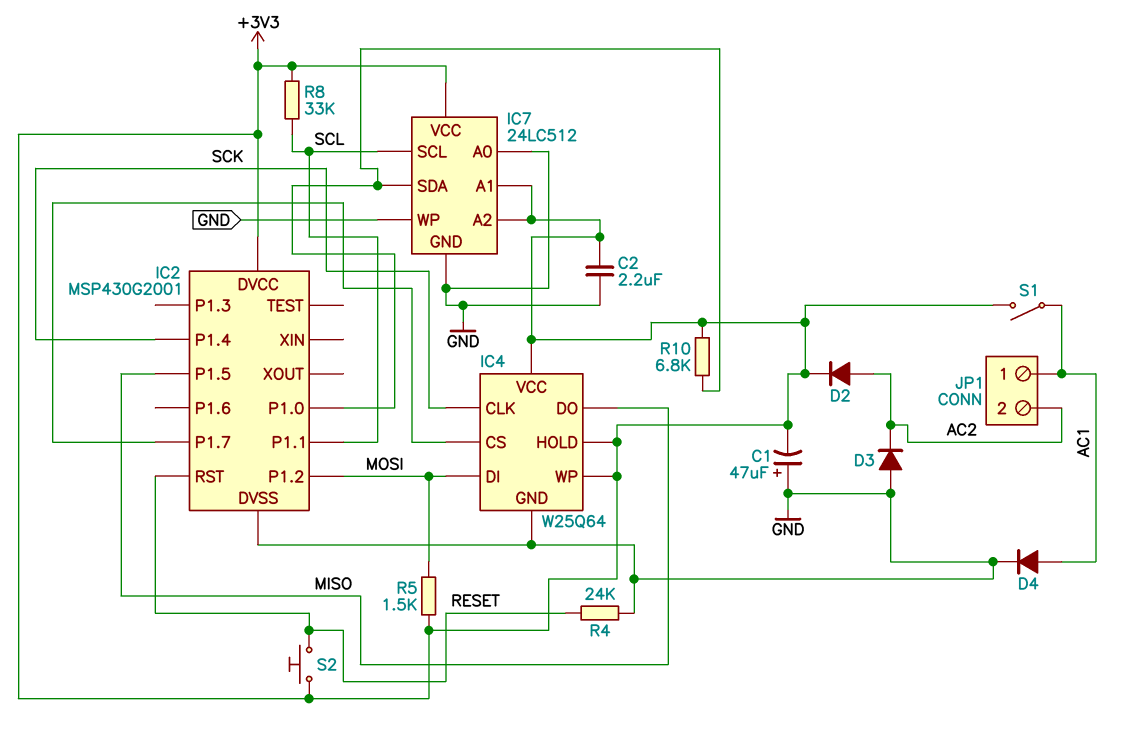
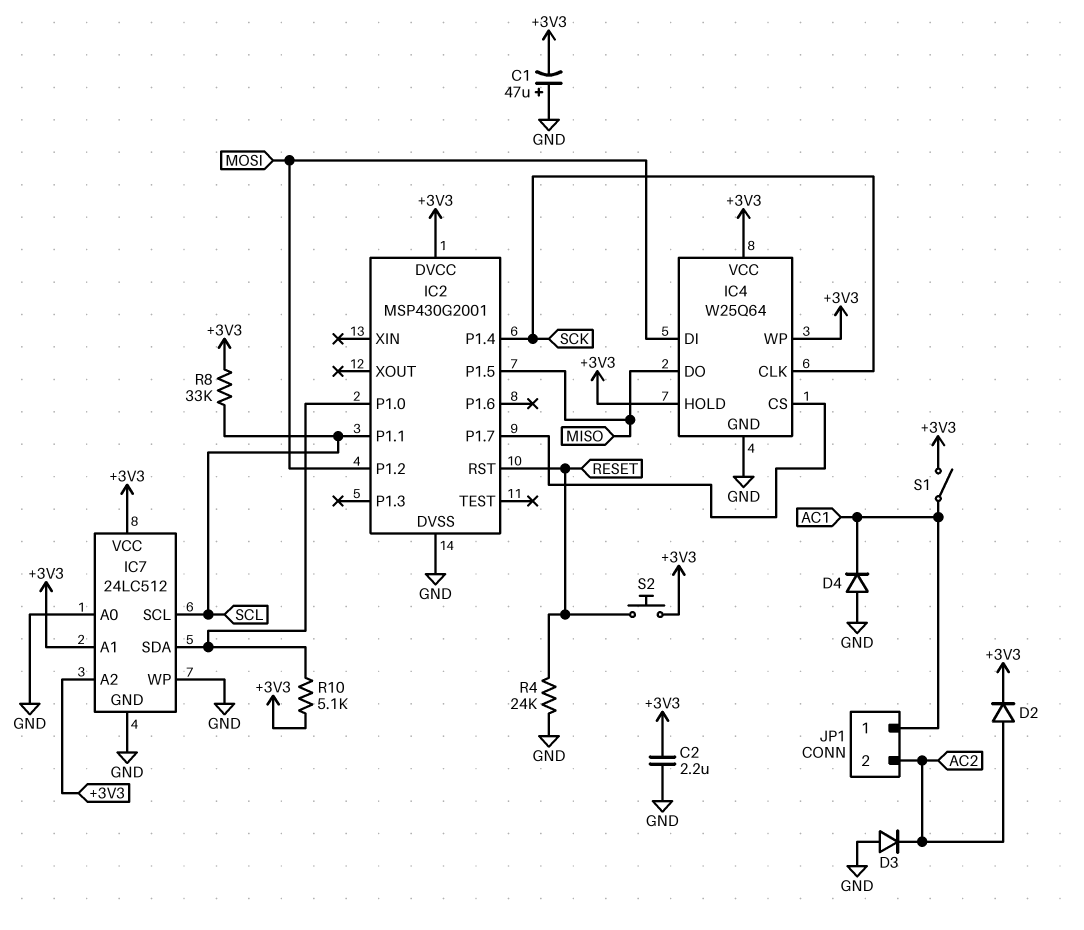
D4: diode (A AC1, K GND) -> diode (A GND, K AC1)
R5: 1.5k (+3V3, MOSI) -> none
R10: 6.8k (+3V3, IC2/P1.0) -> 5.1k (+3V3, IC2/P1.0)

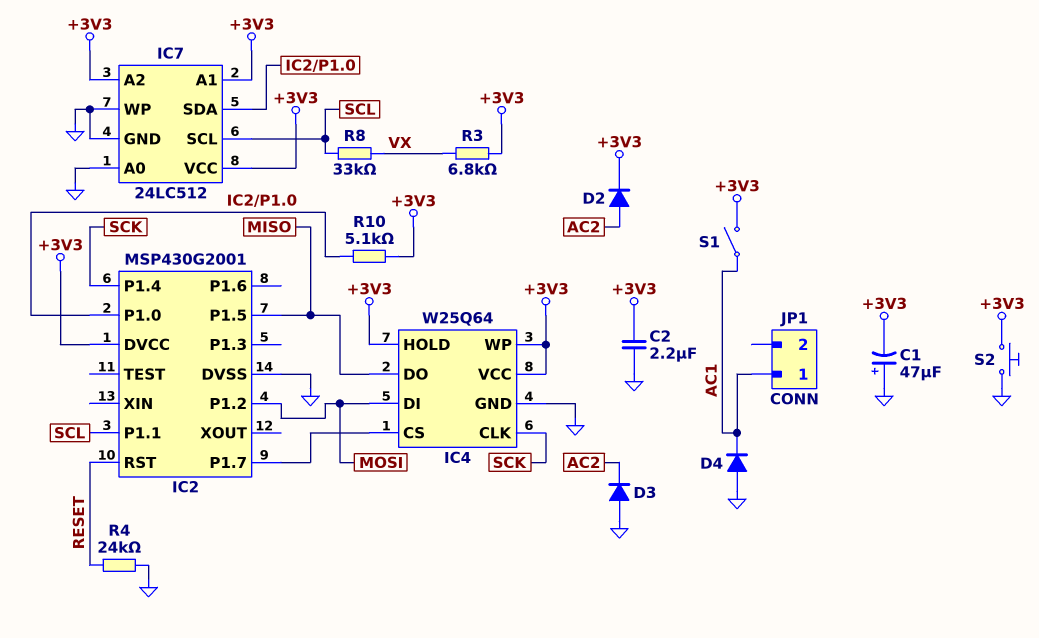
JP1 pin 2: AC2 -> none
R3: none -> 6.8k (+3V3, VX)
R8: 33k (+3V3, SCL) -> 33k (SCL, VX)
S2: button (+3V3, RESET) -> button (+3V3, GND)

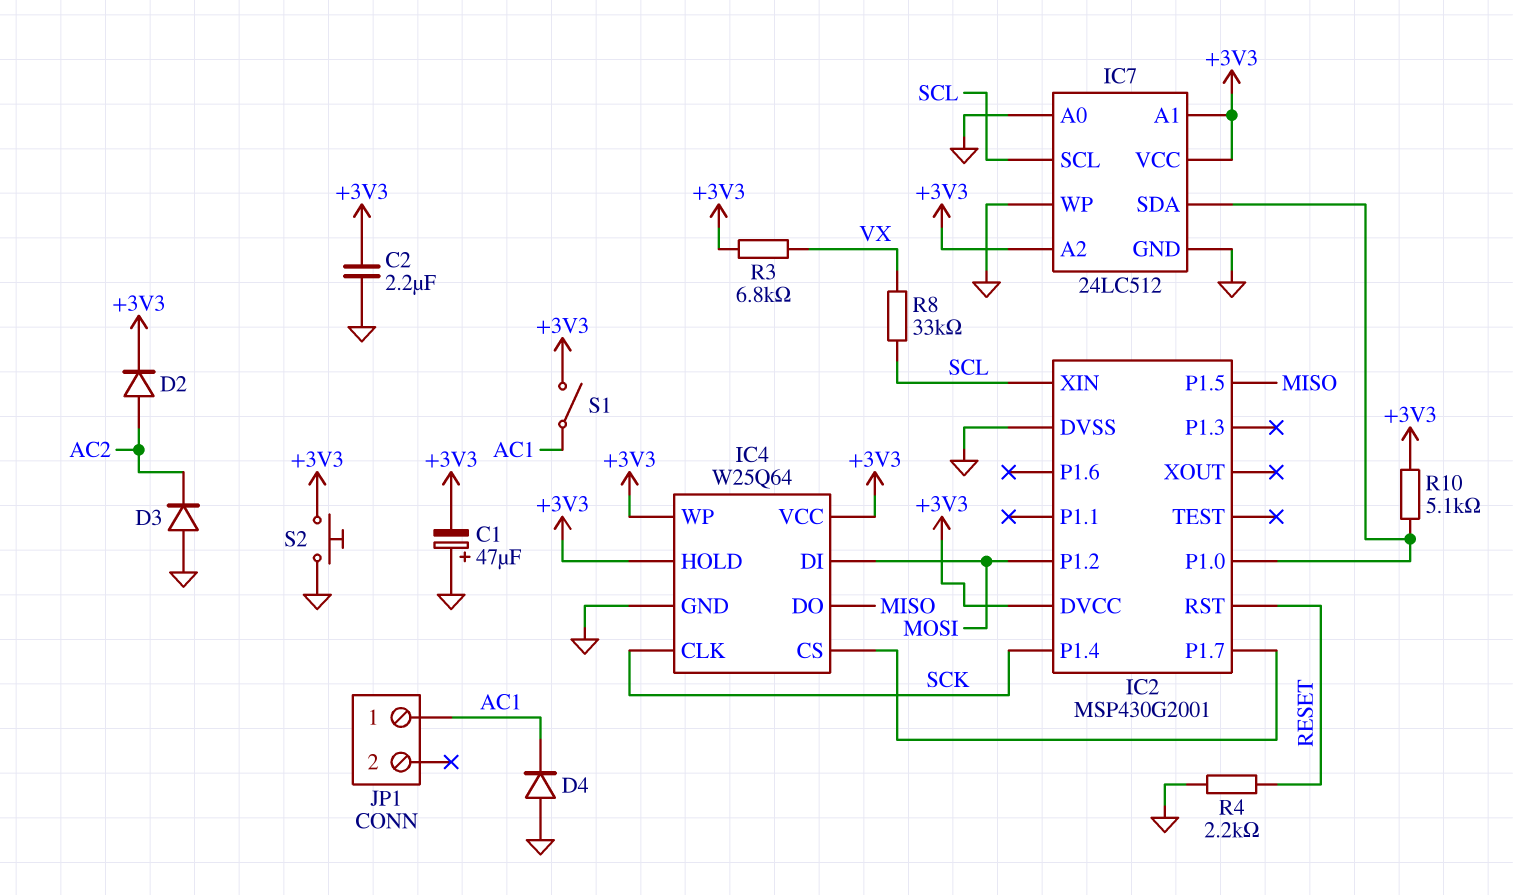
IC2 pin P1.1: SCL -> none
IC2 pin XIN: none -> SCL
R4: 24k (GND, RESET) -> 2.2k (GND, RESET)

